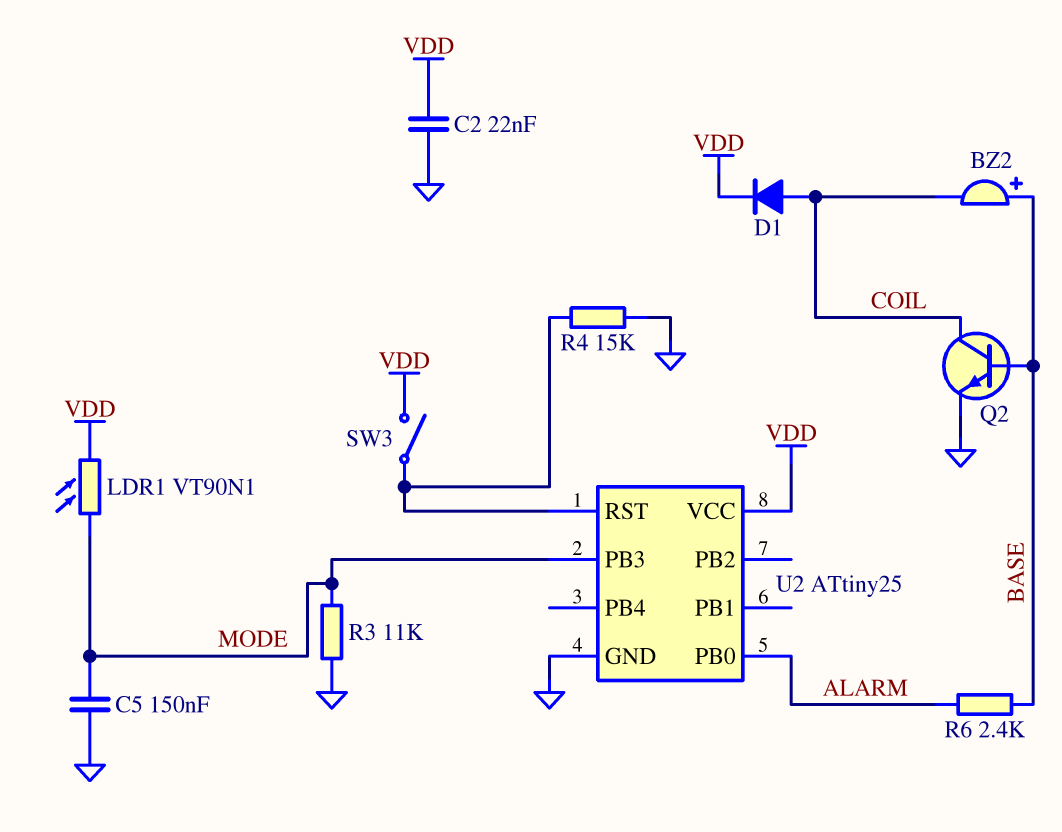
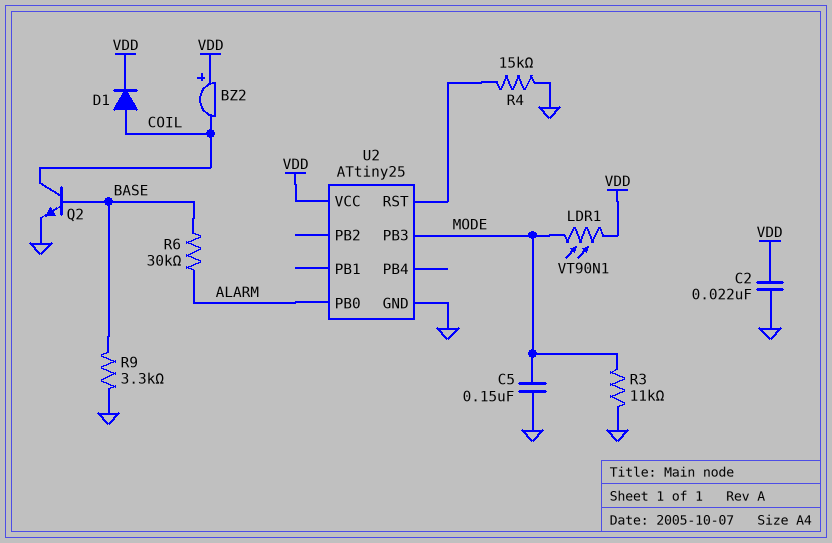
BZ2: buzzer (plus BASE, minus COIL) -> buzzer (plus VDD, minus COIL)
R6: 2.4k (ALARM, BASE) -> 30k (ALARM, BASE)
R9: none -> 3.3k (BASE, GND)
SW3: switch (U2/RST, VDD) -> none

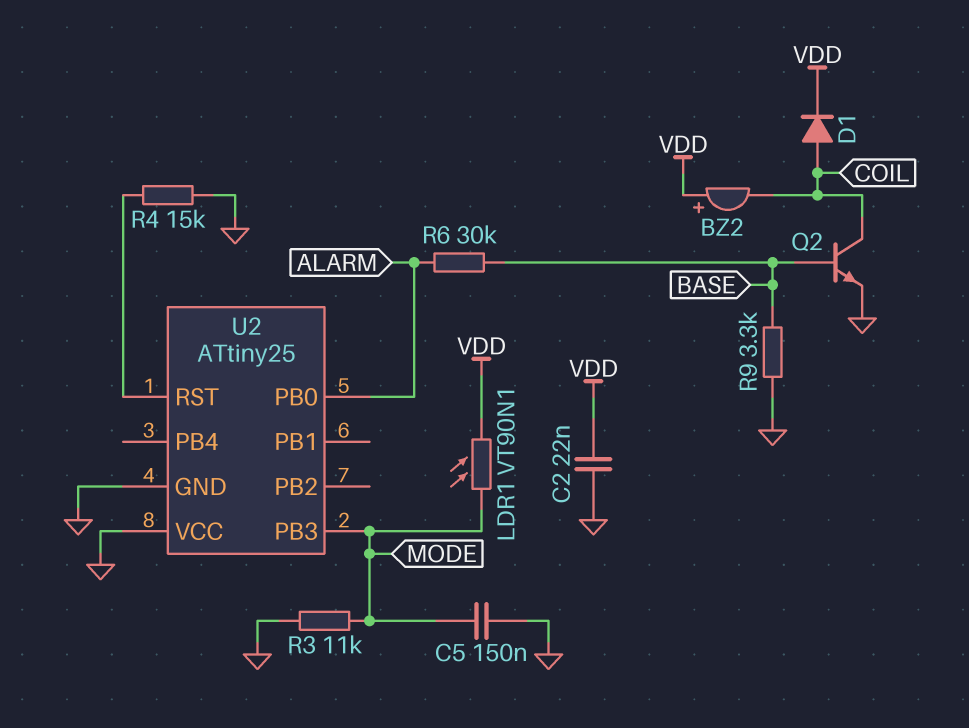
U2 pin VCC: VDD -> GND

